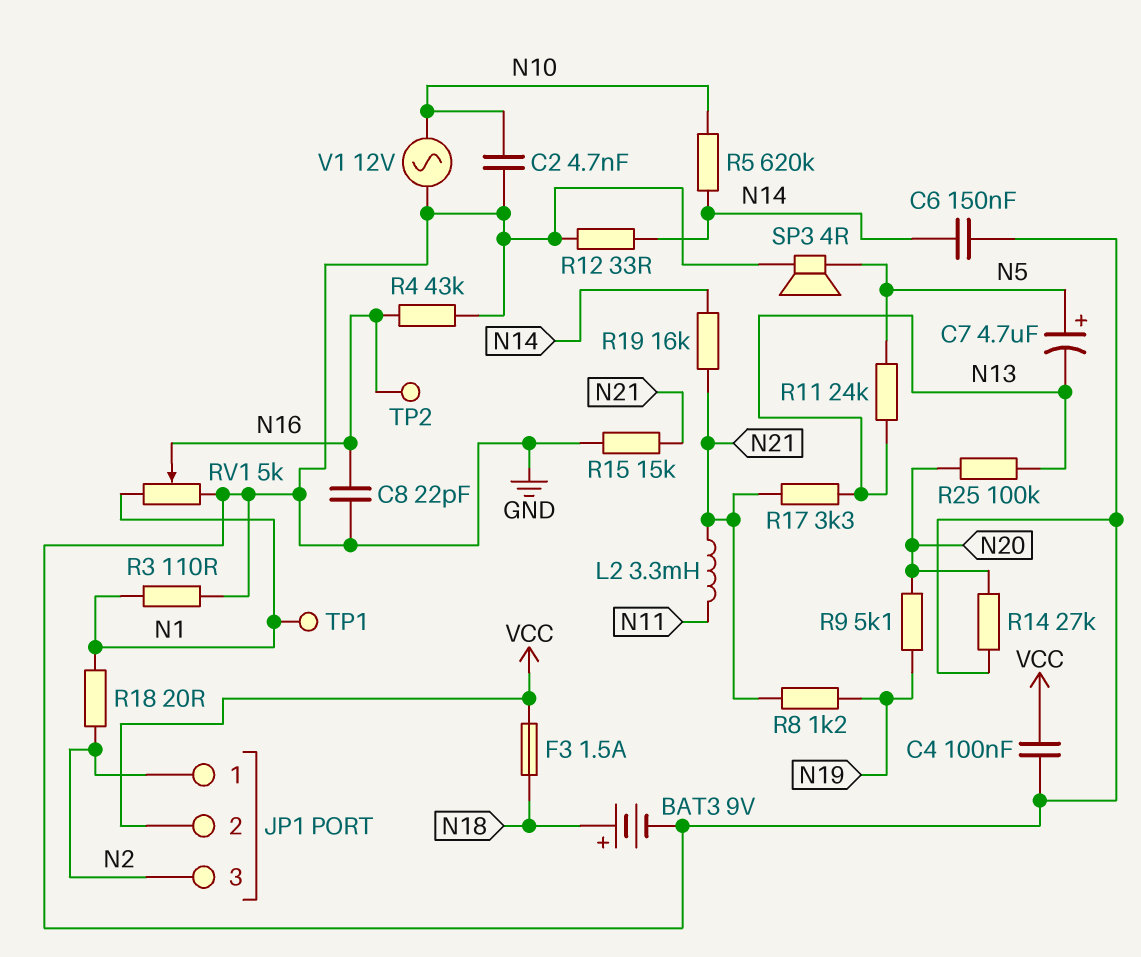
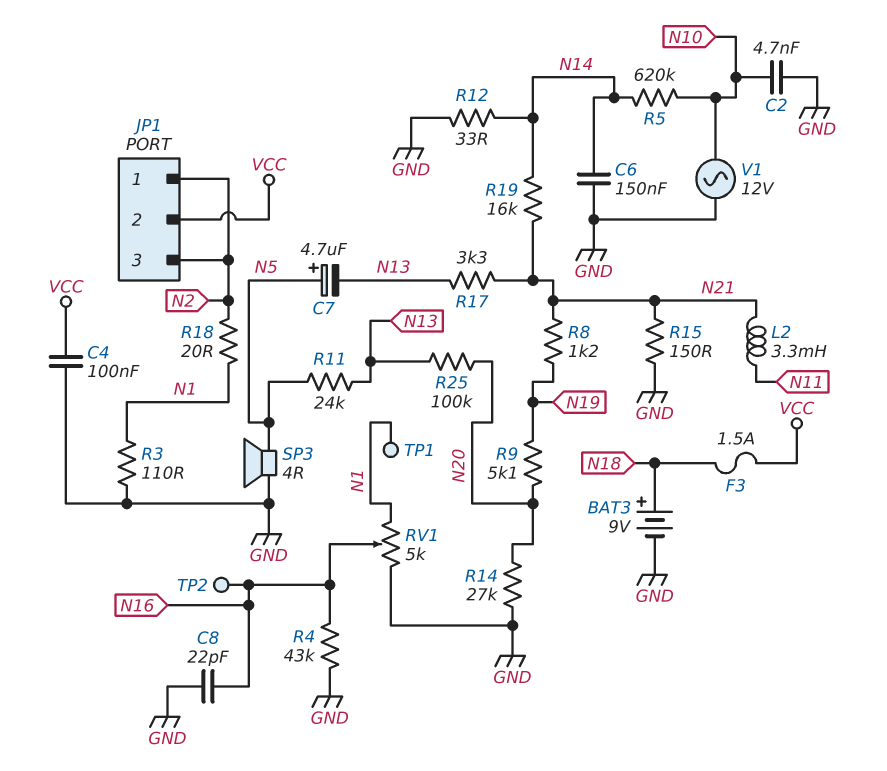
R15: 15k (GND, N21) -> 150 (GND, N21)

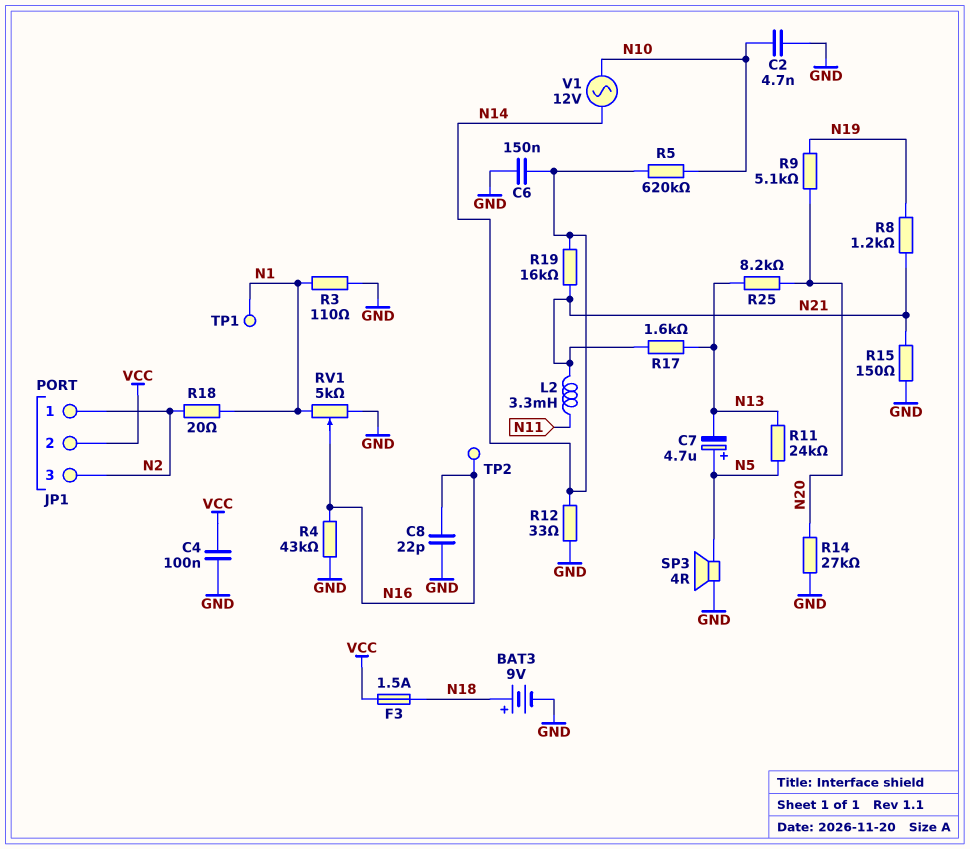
R17: 3.3k (N13, N21) -> 1.6k (N13, N21)
R25: 100k (N13, N20) -> 8.2k (N13, N20)
V1: AC 12V (GND, N10) -> AC 12V (N10, N14)

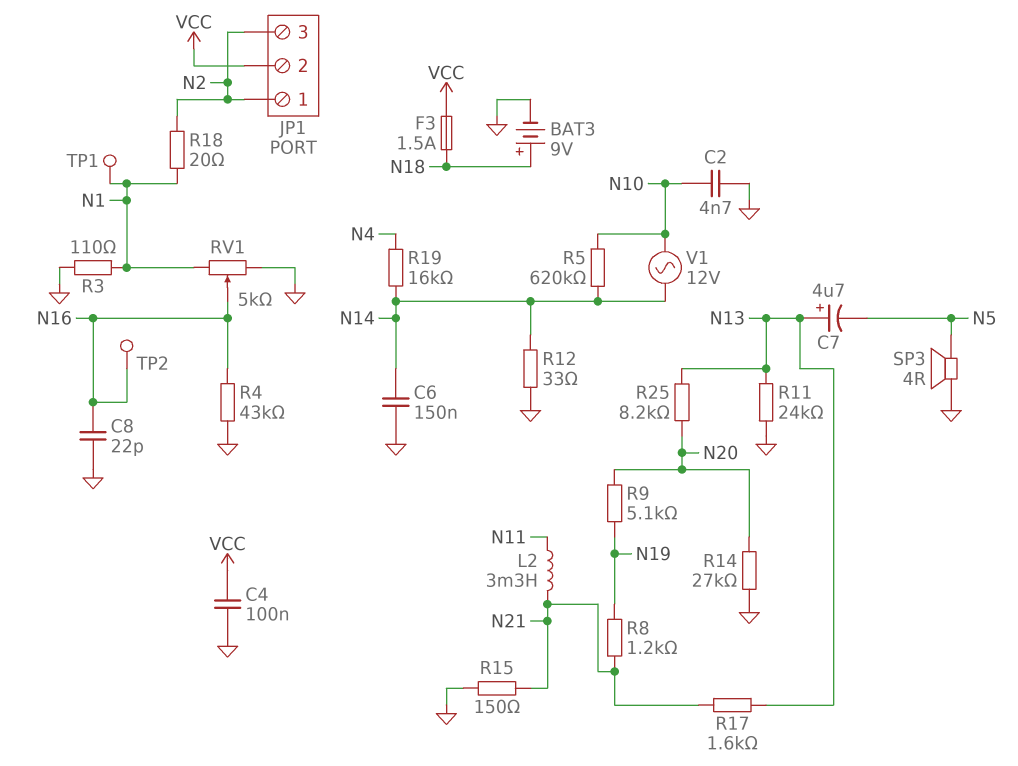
C7: 4.7uF (plus N5, minus N13) -> 4.7uF (plus N13, minus N5)
R11: 24k (N5, N13) -> 24k (GND, N13)
R19: 16k (N14, N21) -> 16k (N4, N14)

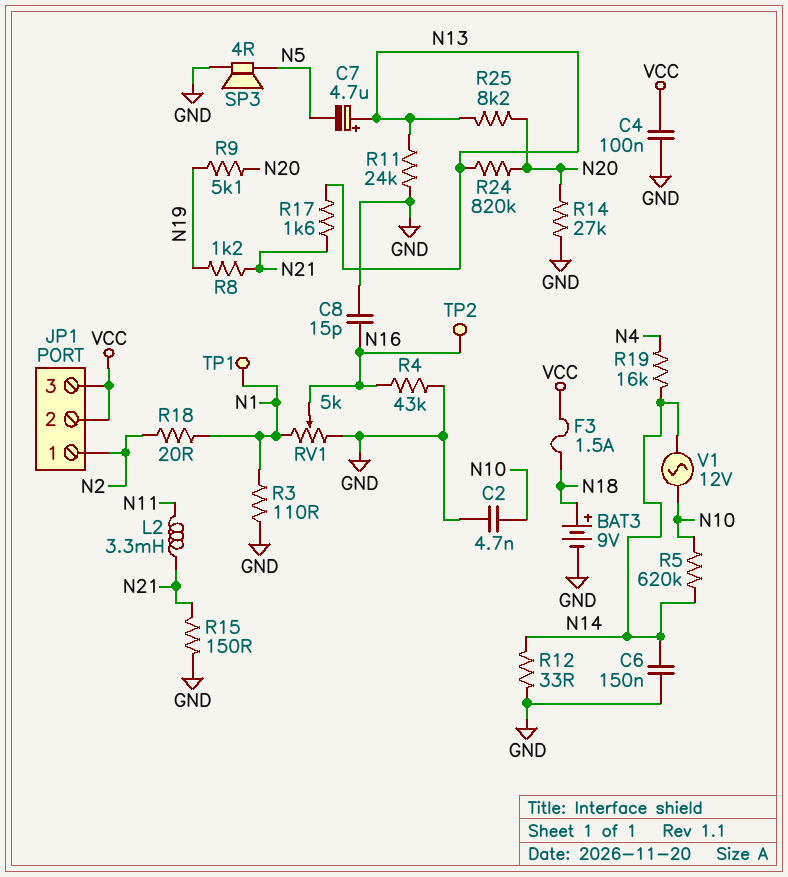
C8: 22pF (GND, N16) -> 15pF (GND, N16)
JP1 pin 3: N2 -> VCC
R24: none -> 820k (N13, N20)

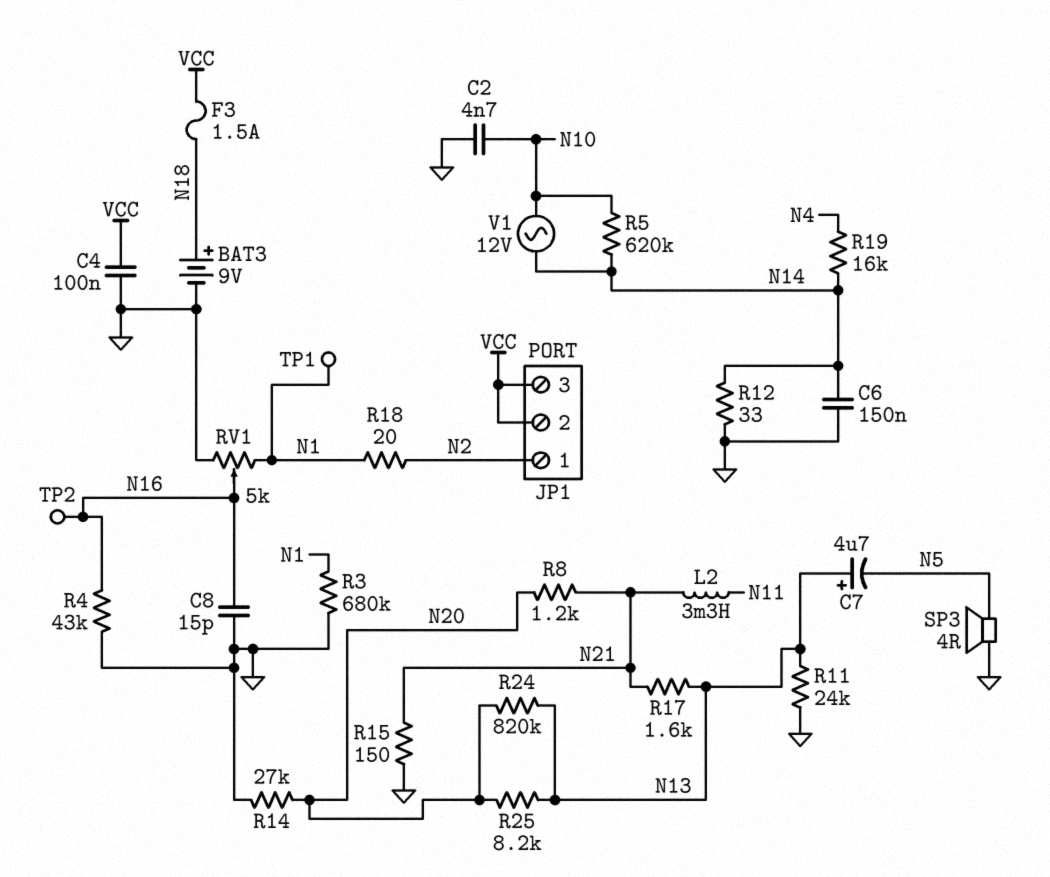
R3: 110 (GND, N1) -> 680k (GND, N1)
R8: 1.2k (N19, N21) -> 1.2k (N20, N21)
R9: 5.1k (N19, N20) -> none

